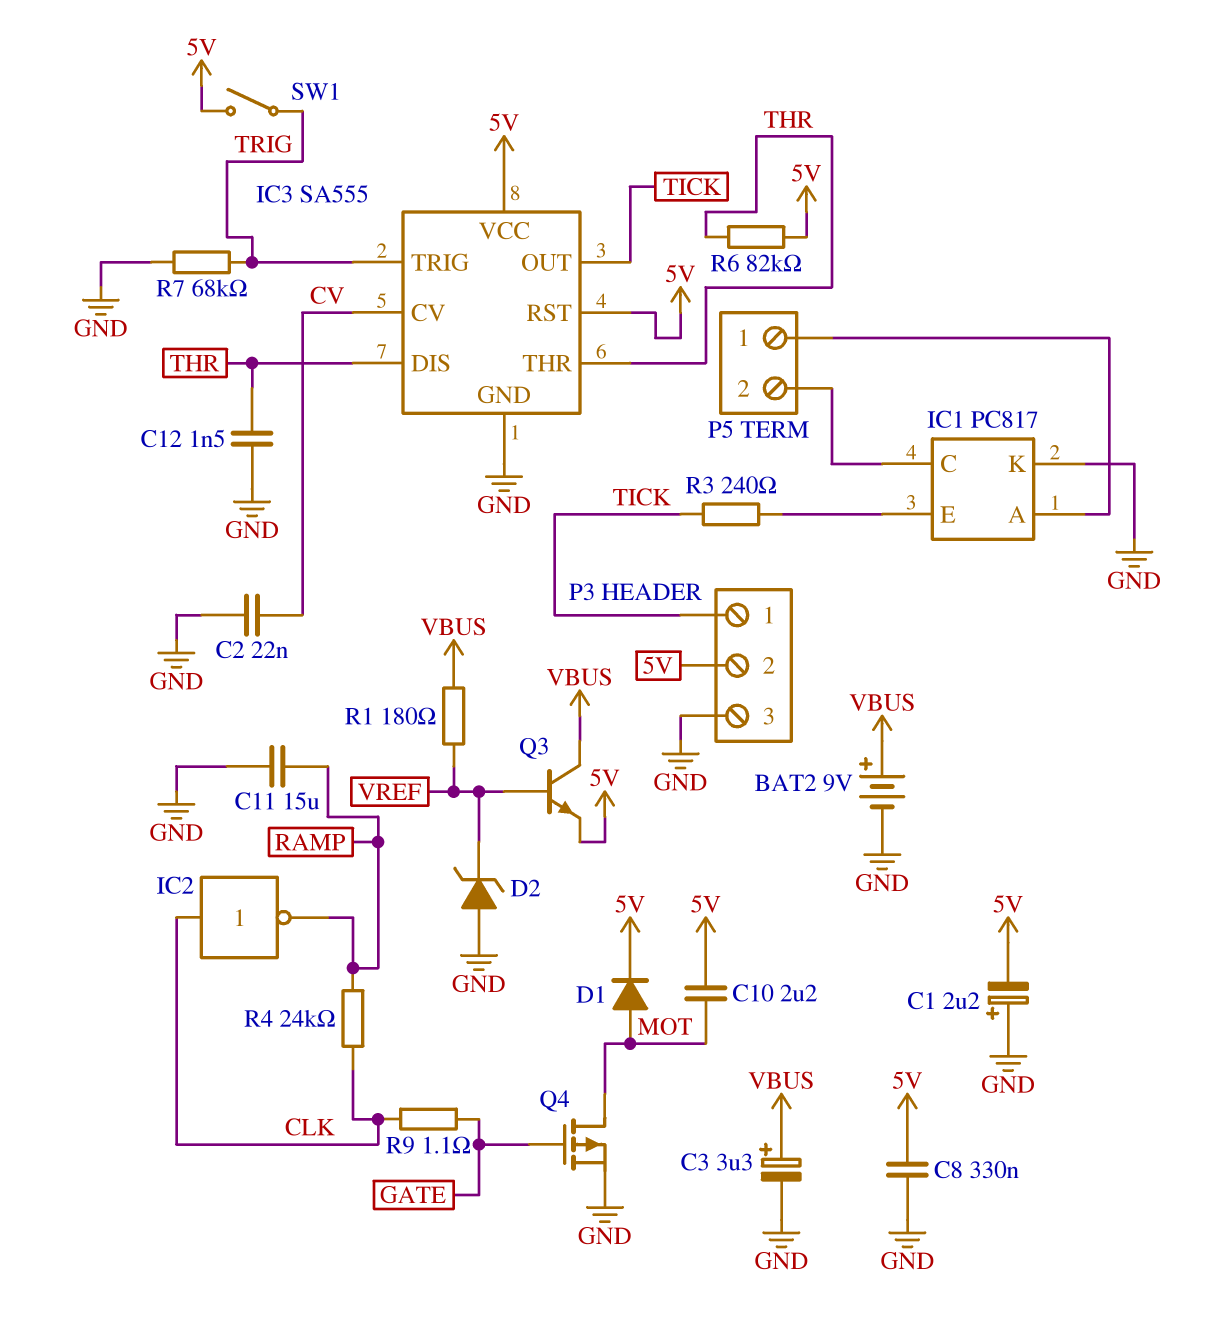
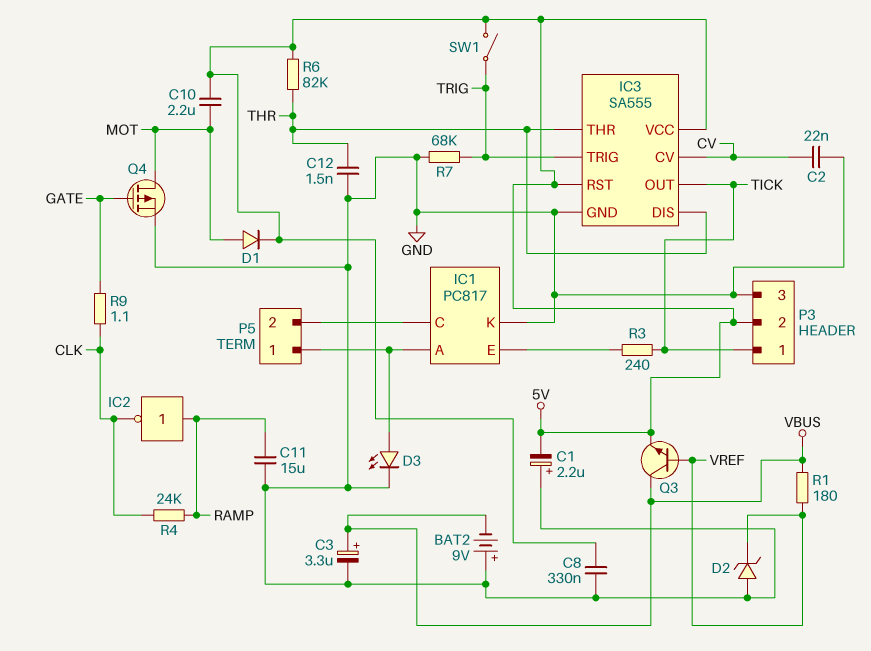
BAT2: 9V (plus VBUS, minus GND) -> 9V (plus GND, minus VBUS)
D3: none -> LED (A IC1/A, K GND)
IC2: NOT (in CLK, out RAMP) -> NOT (in RAMP, out CLK)

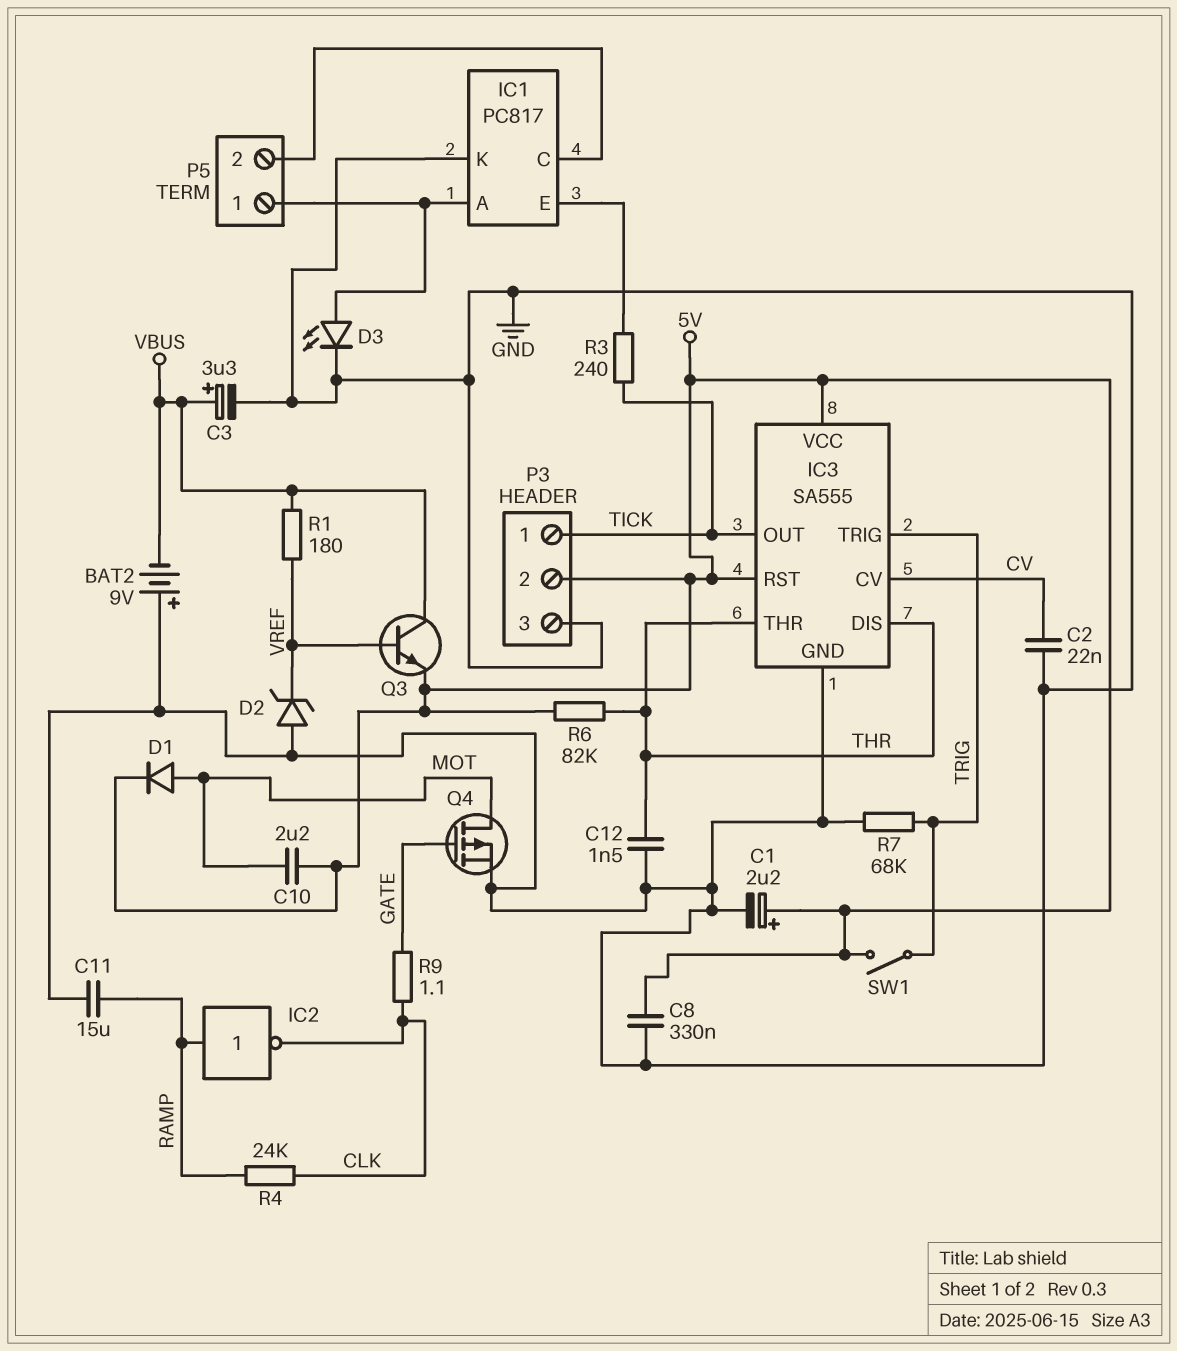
C1: 2.2uF (plus GND, minus 5V) -> 2.2uF (plus 5V, minus GND)

